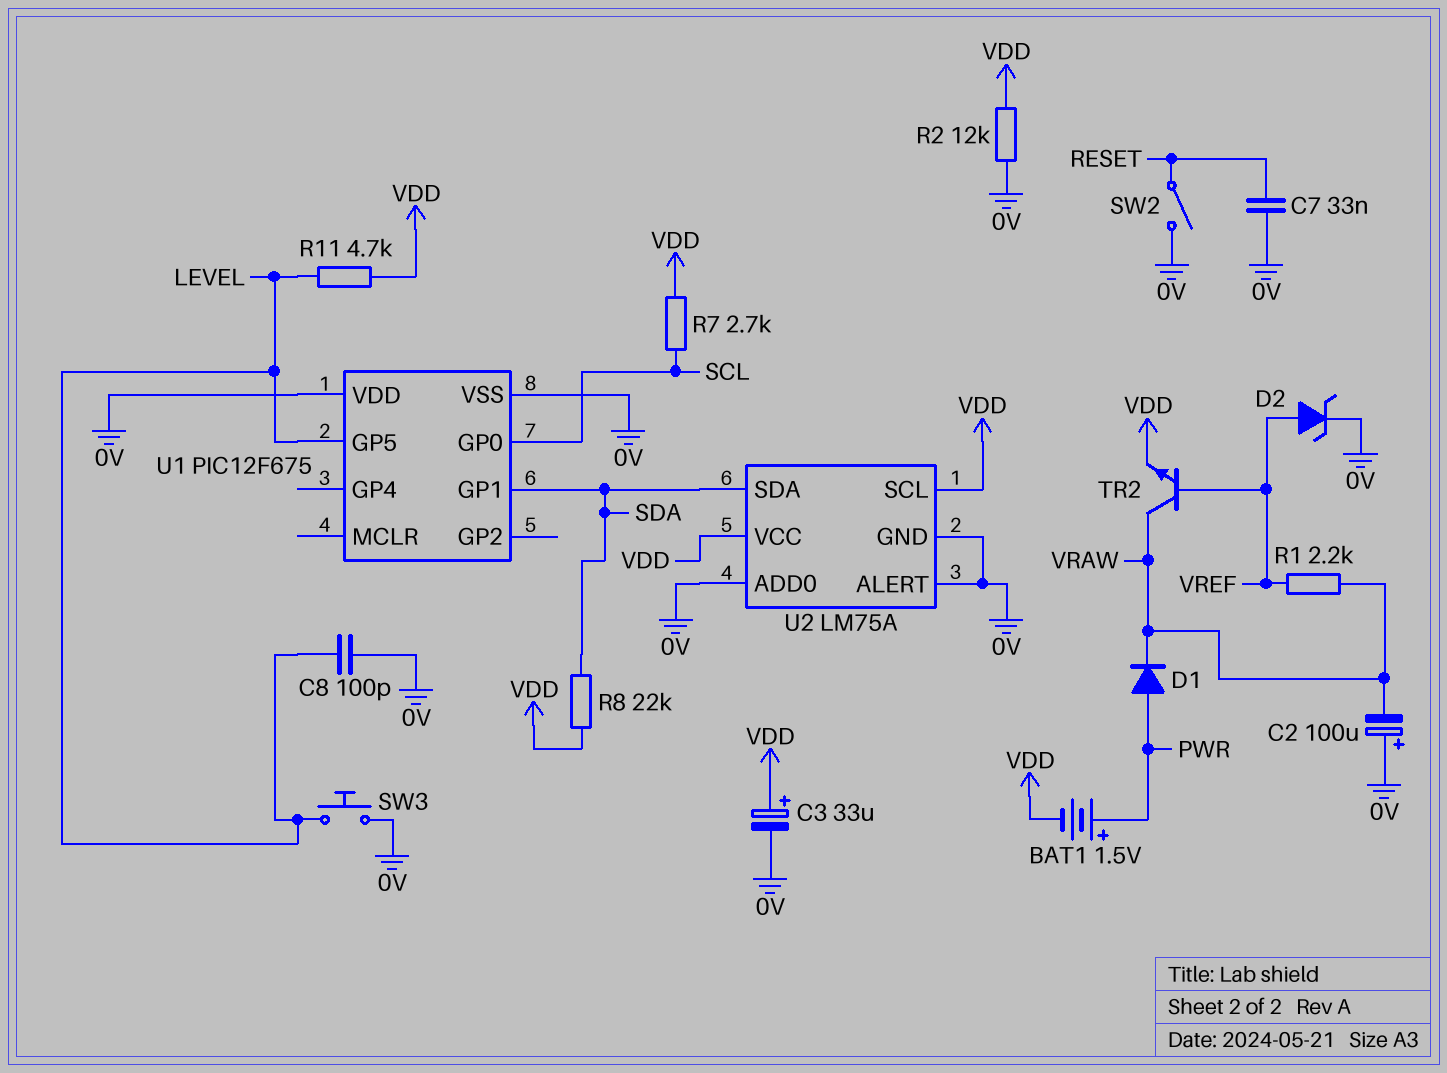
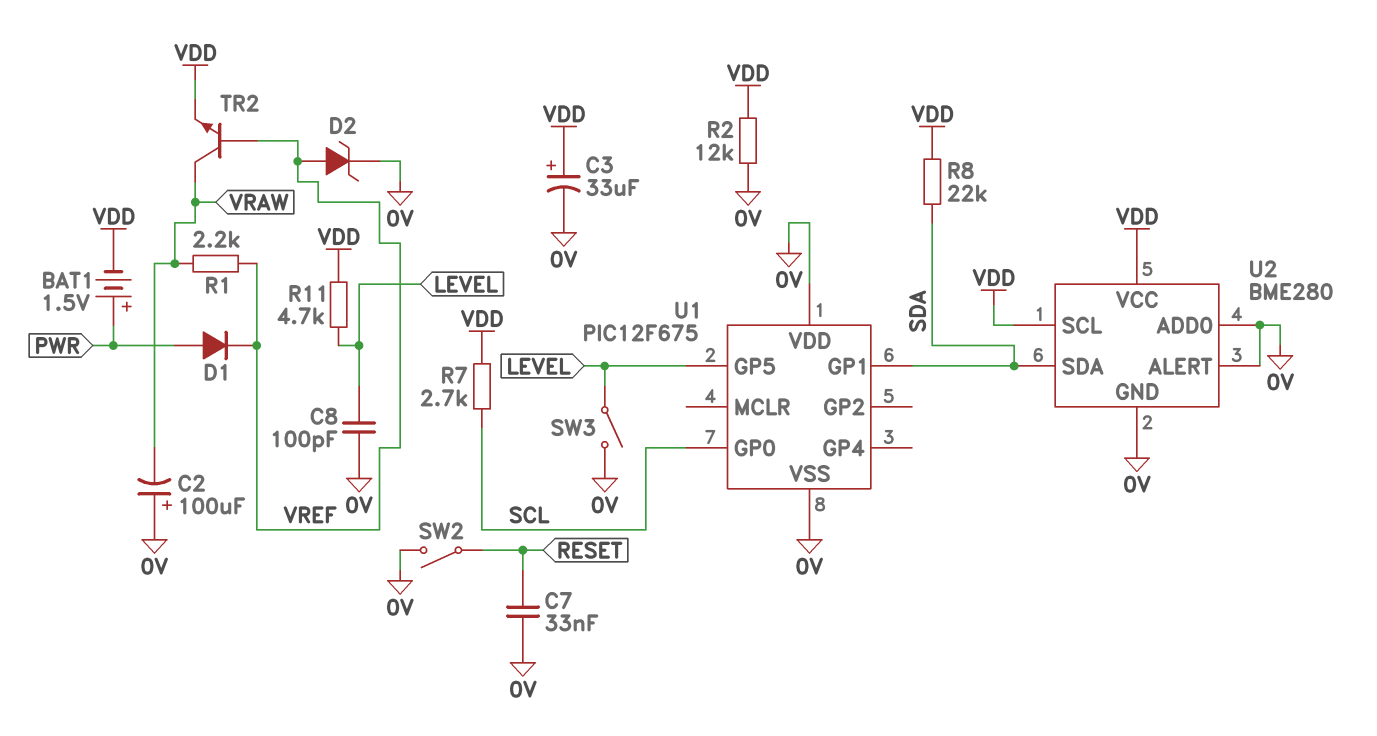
D1: diode (A PWR, K VRAW) -> diode (A PWR, K VREF)
SW3: button (0V, LEVEL) -> switch (0V, LEVEL)
U2: LM75A -> BME280

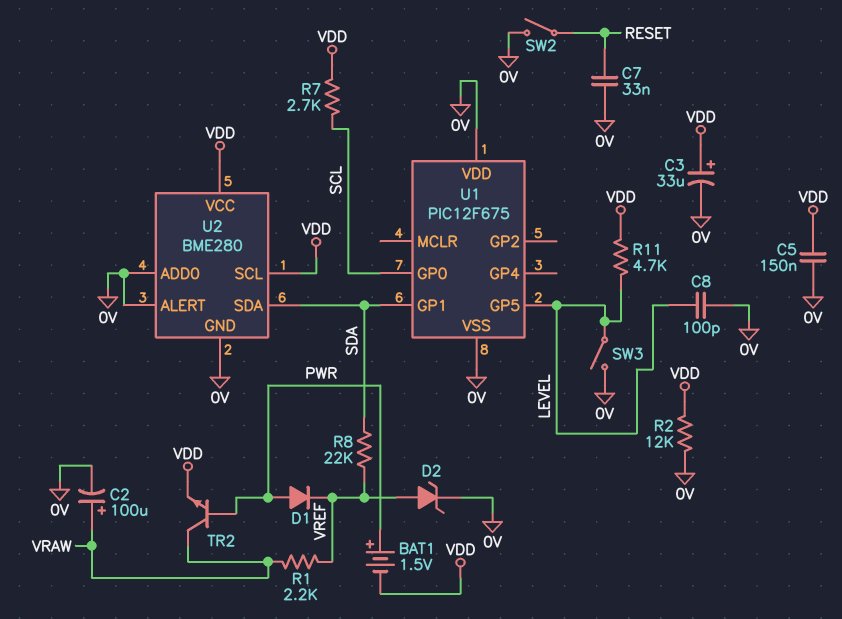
C2: 100uF (plus 0V, minus VRAW) -> 100uF (plus VRAW, minus 0V)
C5: none -> 150nF (0V, VDD)
R8: 22k (SDA, VDD) -> 22k (SDA, VREF)
TR2: NPN (B VREF, C VRAW, E VDD) -> NPN (B PWR, C VRAW, E VDD)

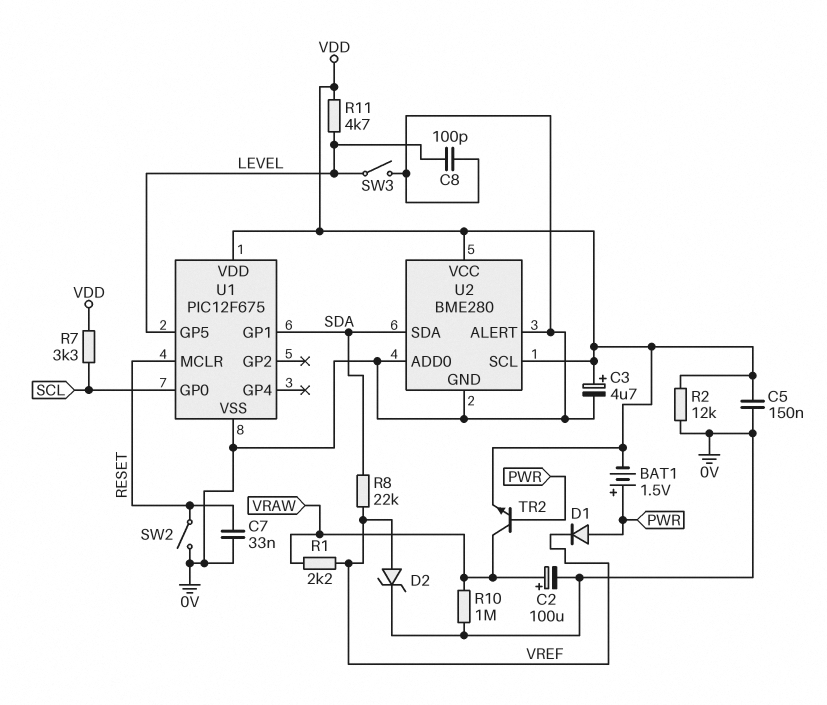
C3: 33uF (plus VDD, minus 0V) -> 4.7uF (plus VDD, minus 0V)
R7: 2.7k (SCL, VDD) -> 3.3k (SCL, VDD)
R10: none -> 1M (0V, VRAW)
U1 pin MCLR: none -> RESET
U1 pin VDD: 0V -> VDD

